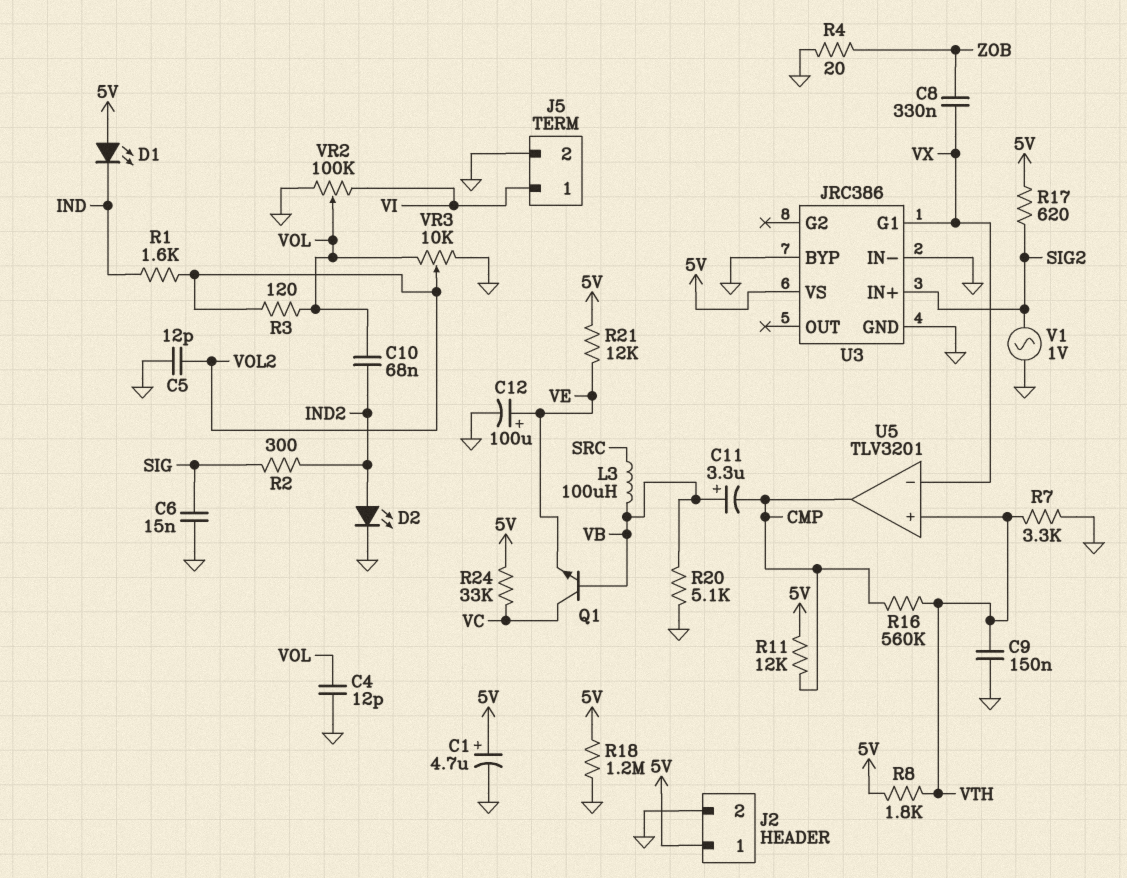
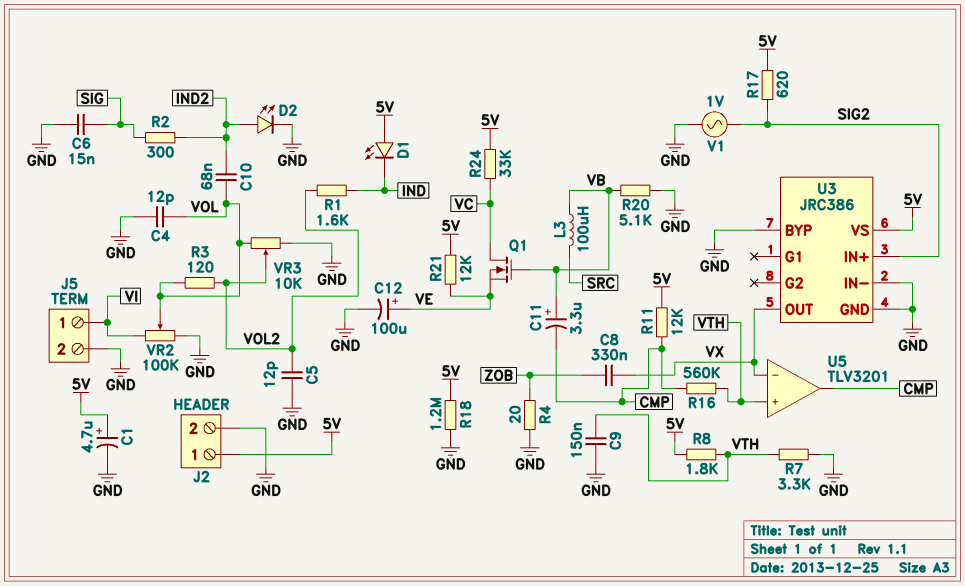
Q1: NPN (B VB, C VC, E VE) -> NMOS (G VB, D VC, S VE)
U3 pin G1: VX -> none
U3 pin OUT: none -> VX

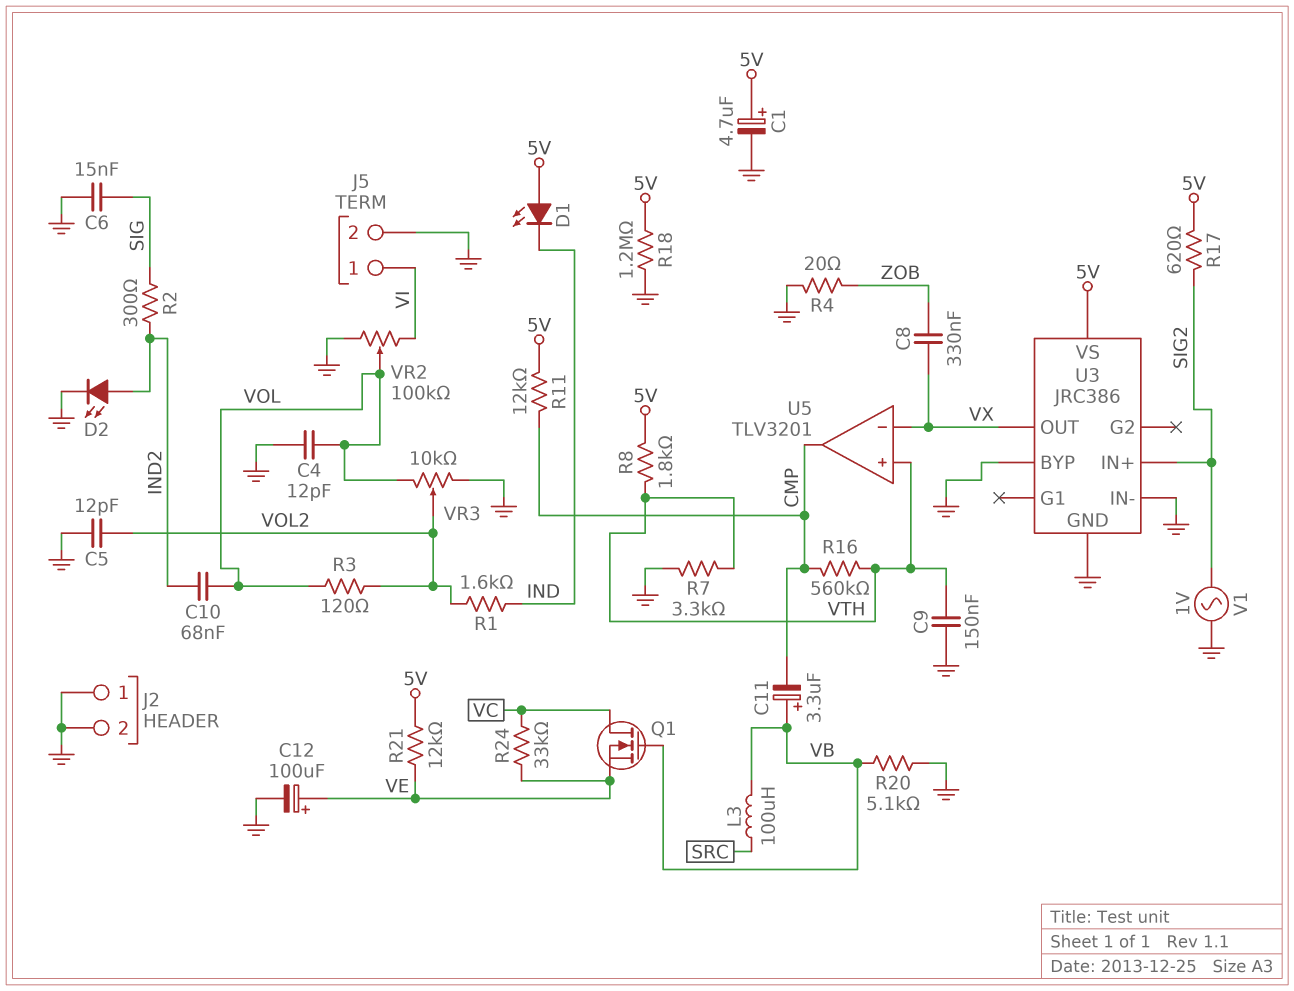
J2 pin 1: 5V -> GND
R24: 33k (5V, VC) -> 33k (VC, VE)

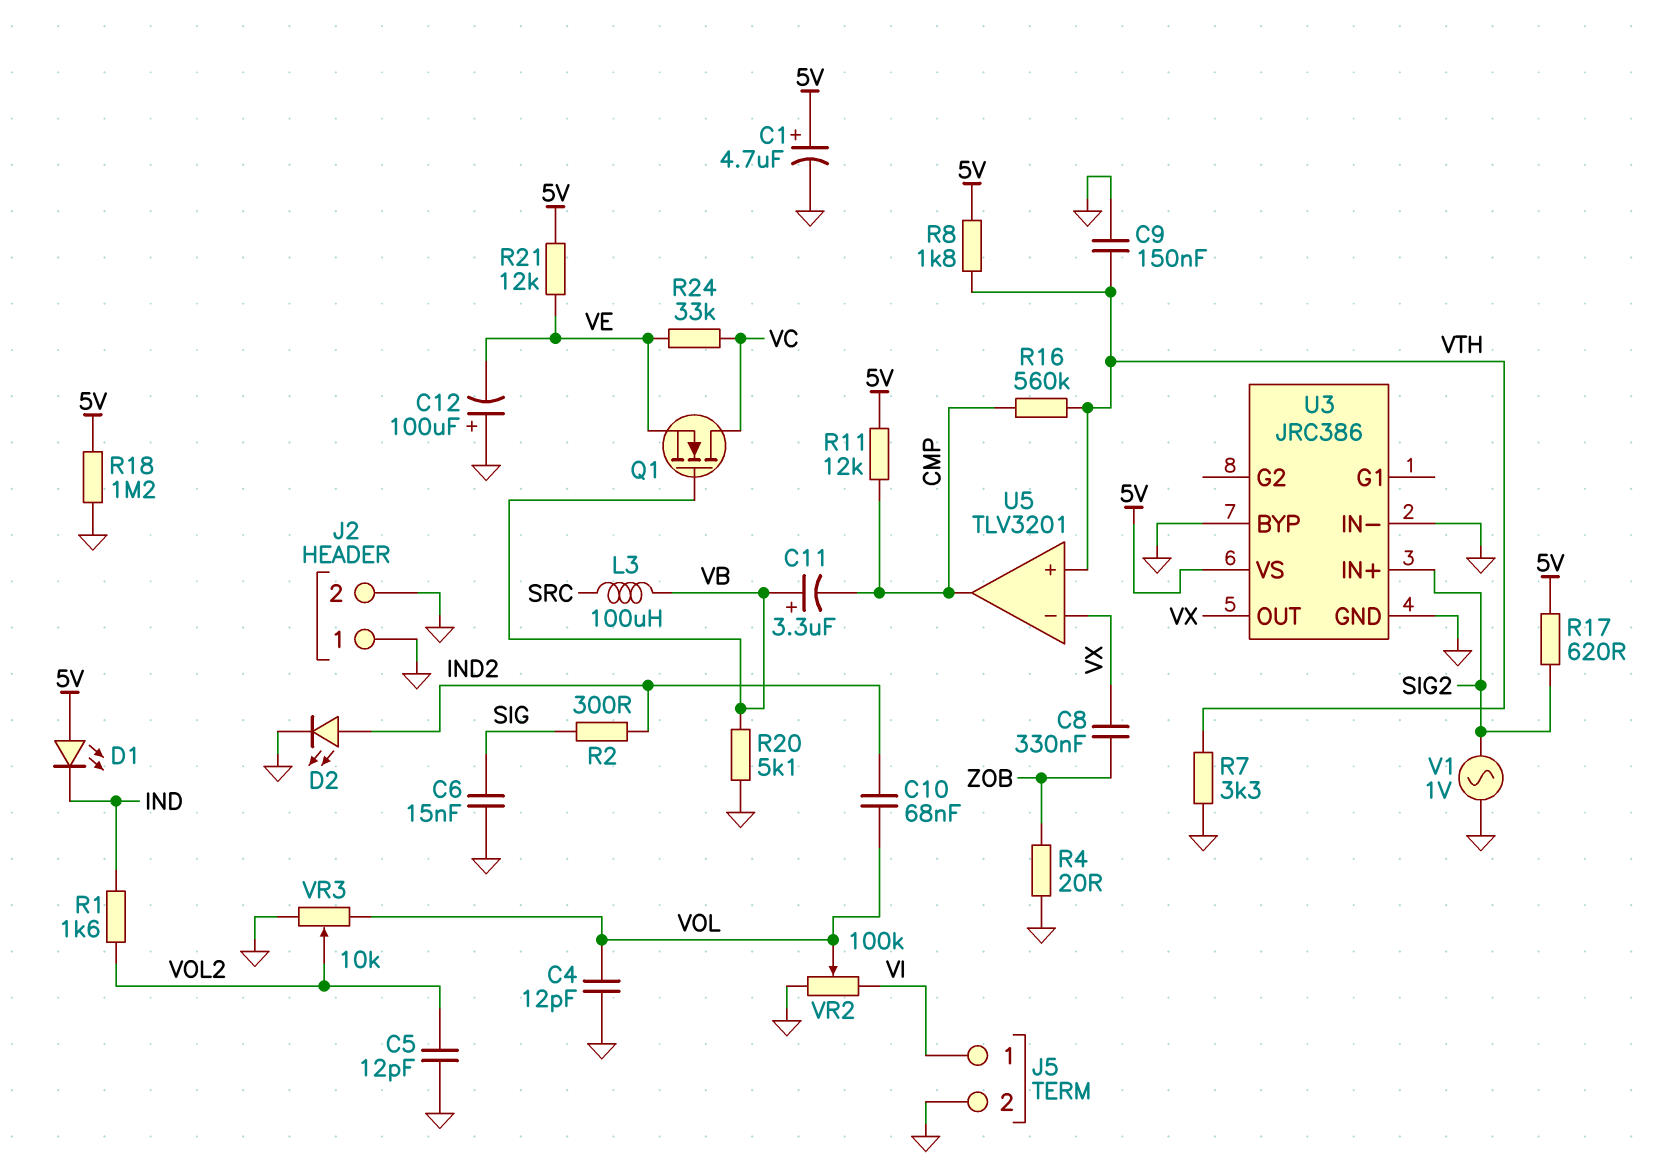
C12: 100uF (plus VE, minus GND) -> 100uF (plus GND, minus VE)
R3: 120 (VOL, VOL2) -> none

